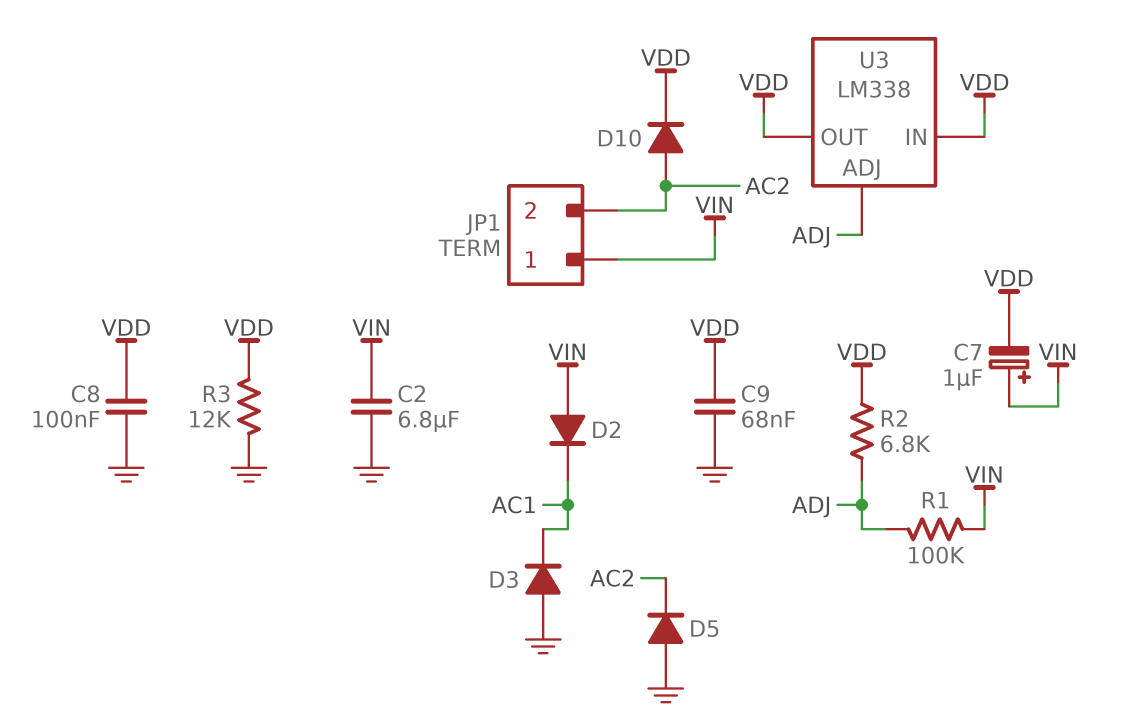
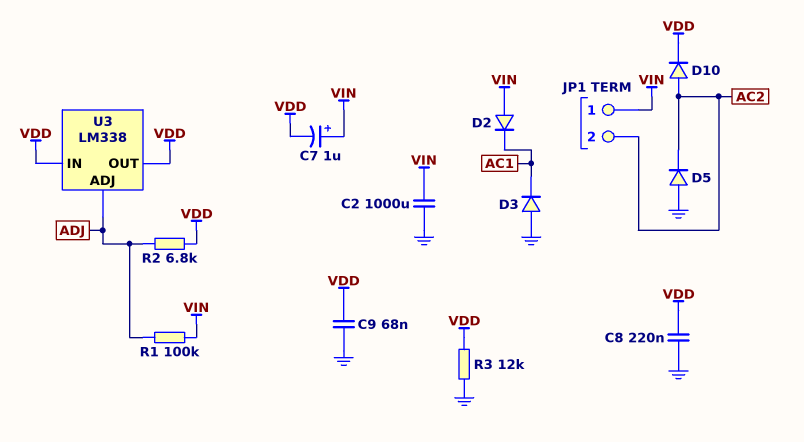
C2: 6.8uF (GND, VIN) -> 1000uF (GND, VIN)
C8: 100nF (GND, VDD) -> 220nF (GND, VDD)

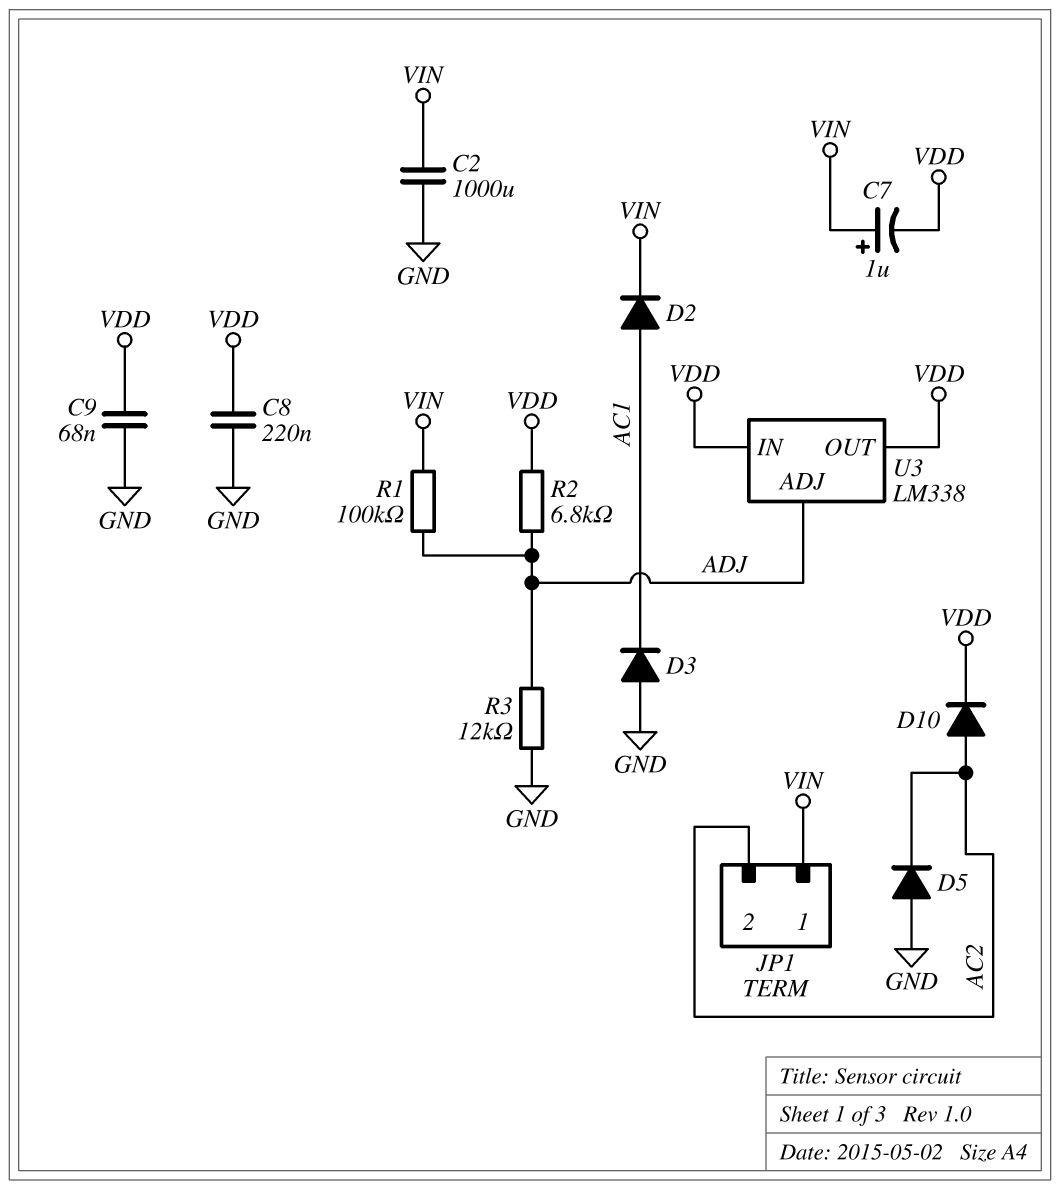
D2: diode (A VIN, K AC1) -> diode (A AC1, K VIN)
R3: 12k (GND, VDD) -> 12k (ADJ, GND)

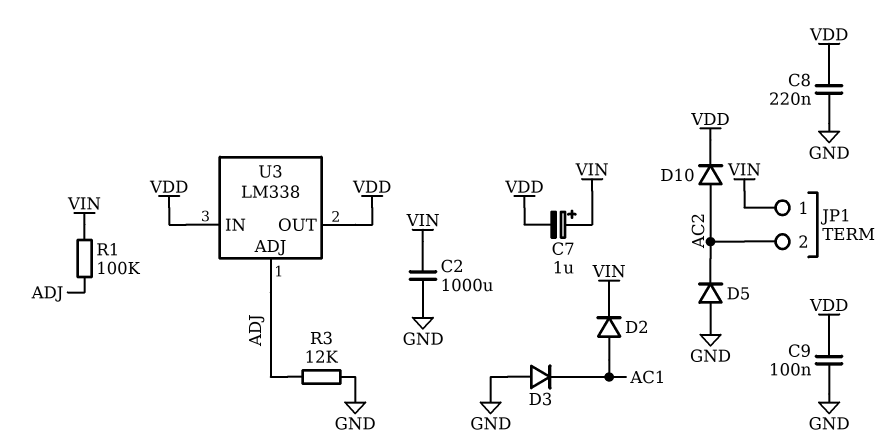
C9: 68nF (GND, VDD) -> 100nF (GND, VDD)
R2: 6.8k (ADJ, VDD) -> none

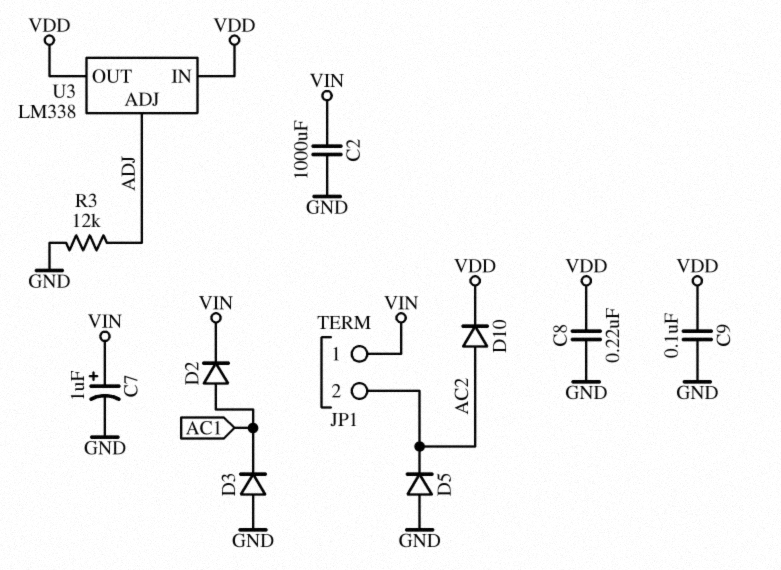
C7: 1uF (plus VIN, minus VDD) -> 1uF (plus VIN, minus GND)
R1: 100k (ADJ, VIN) -> none

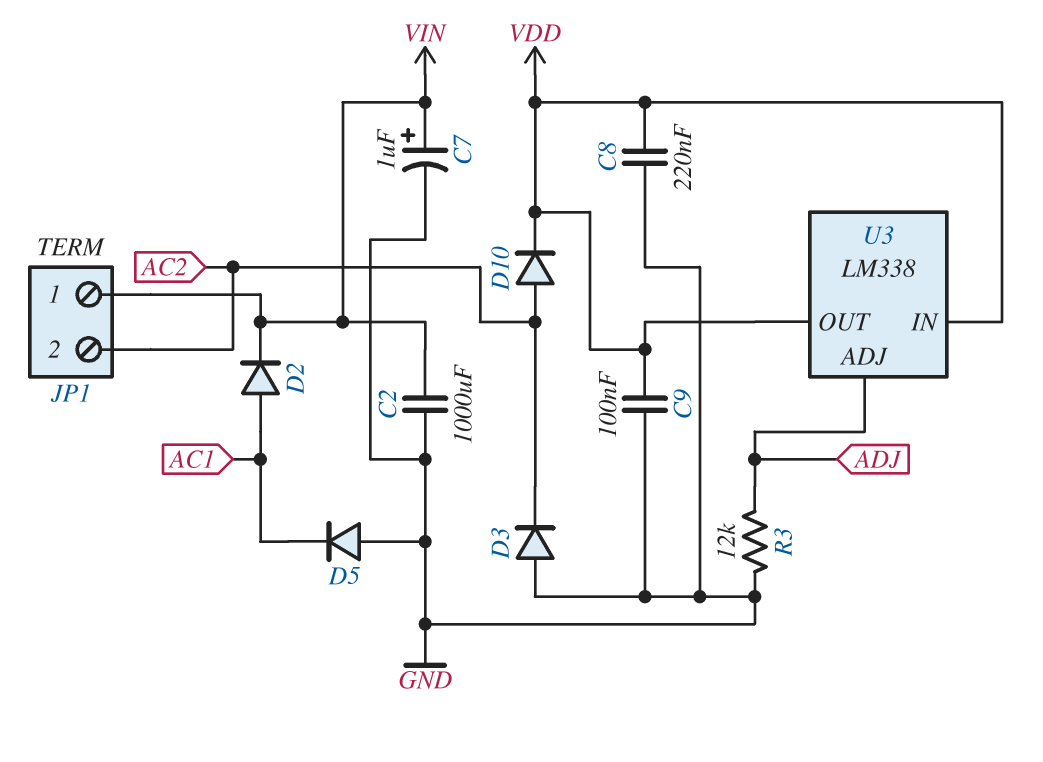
D3: diode (A GND, K AC1) -> diode (A GND, K AC2)
D5: diode (A GND, K AC2) -> diode (A GND, K AC1)

